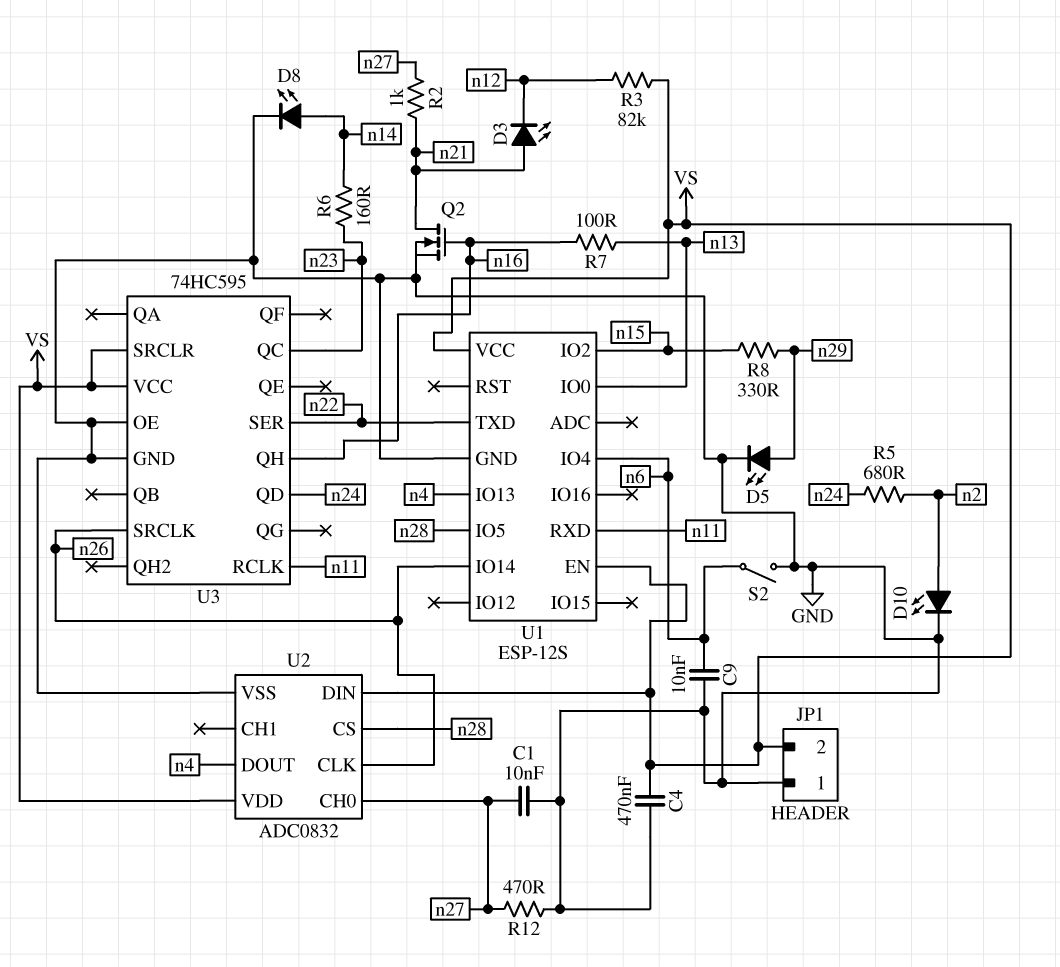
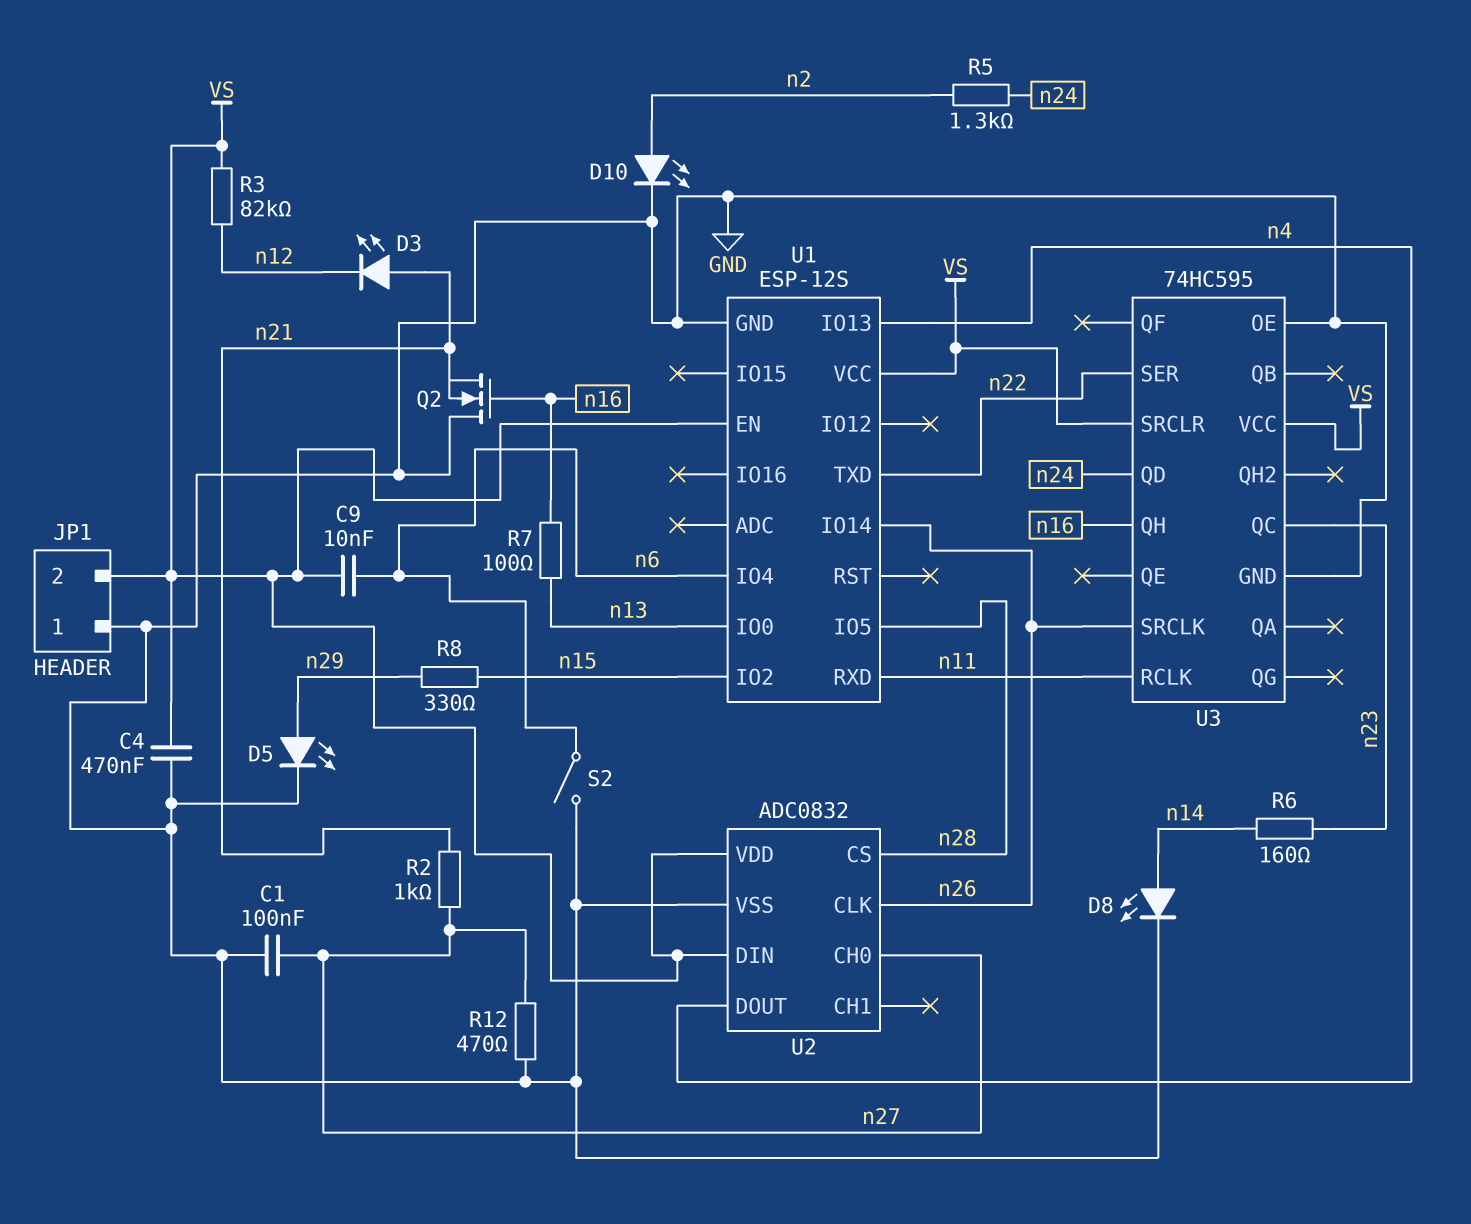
C1: 10nF (GND, n27) -> 100nF (GND, n27)
C9: 10nF (GND, n6) -> 10nF (VS, n6)
Q2: NMOS (G n16, D n21, S GND) -> NMOS (G n16, D GND, S n21)
R5: 680 (n2, n24) -> 1.3k (n2, n24)

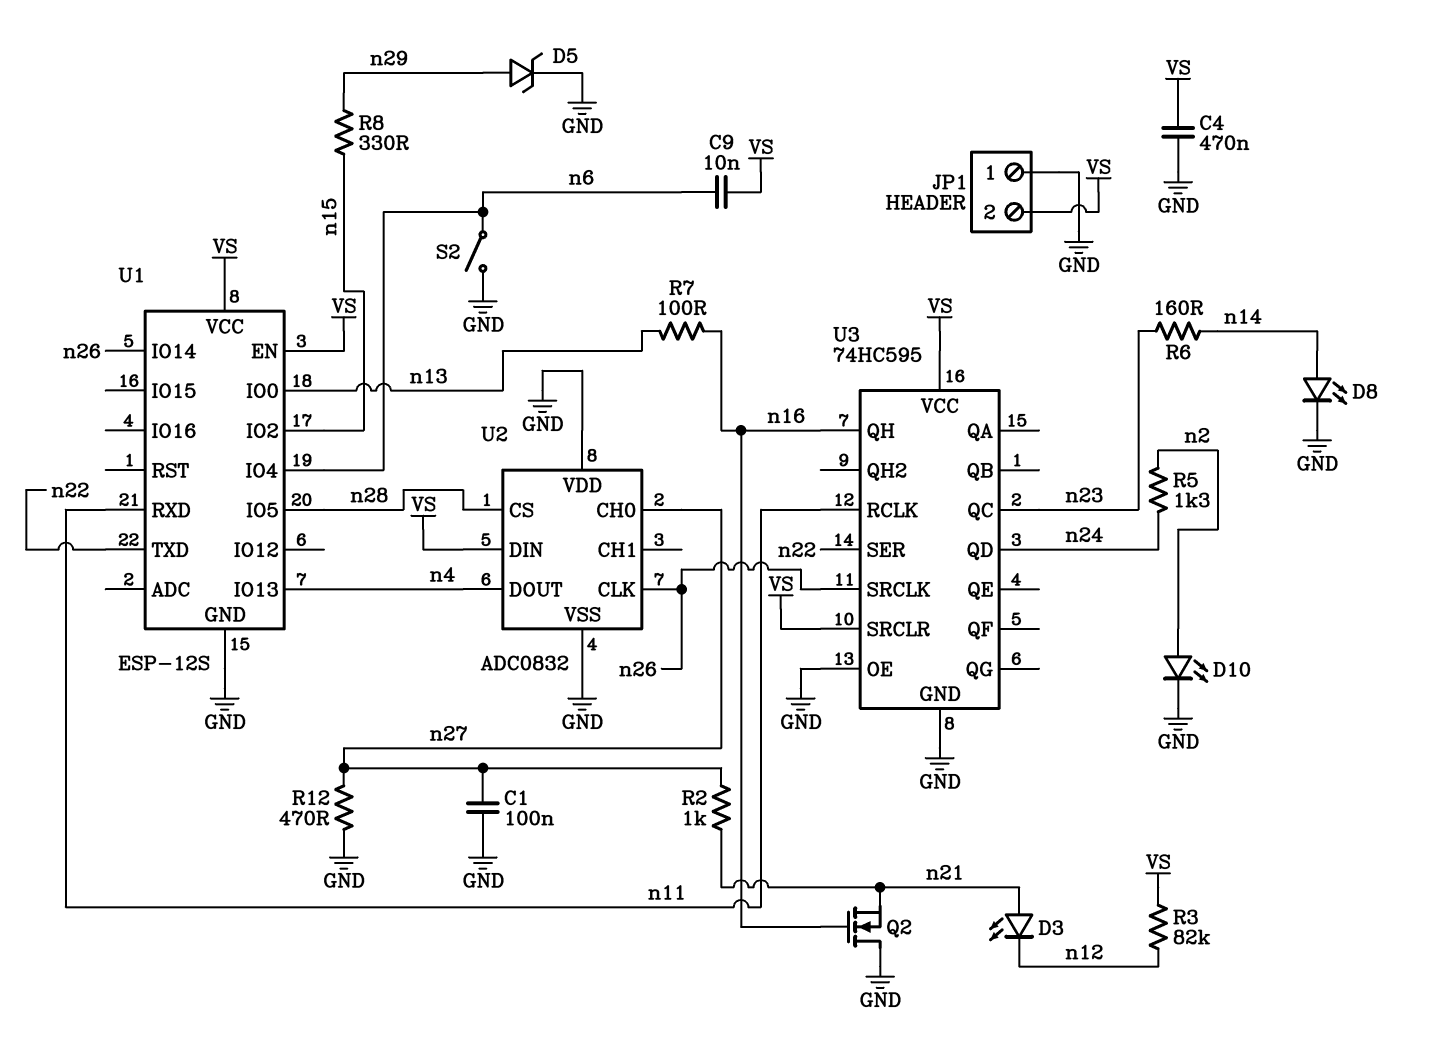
D5: LED (A n29, K GND) -> zener (A n29, K GND)
U2 pin VDD: VS -> GND

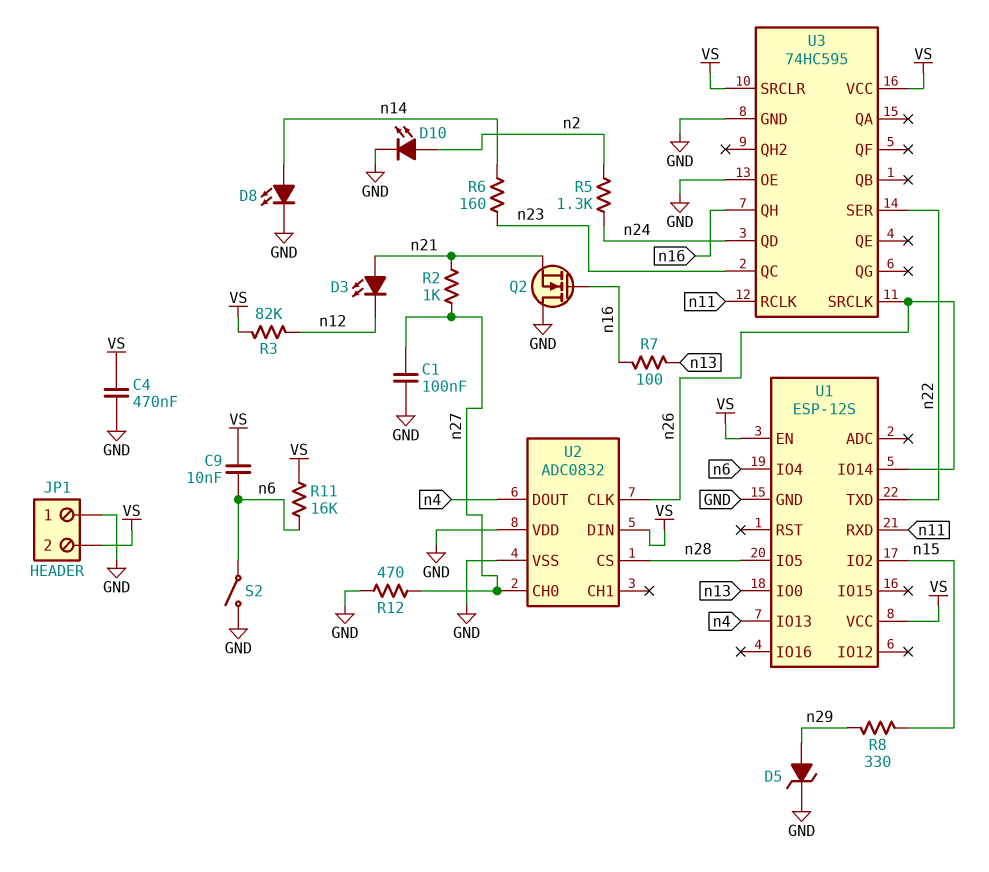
R11: none -> 16k (VS, n6)

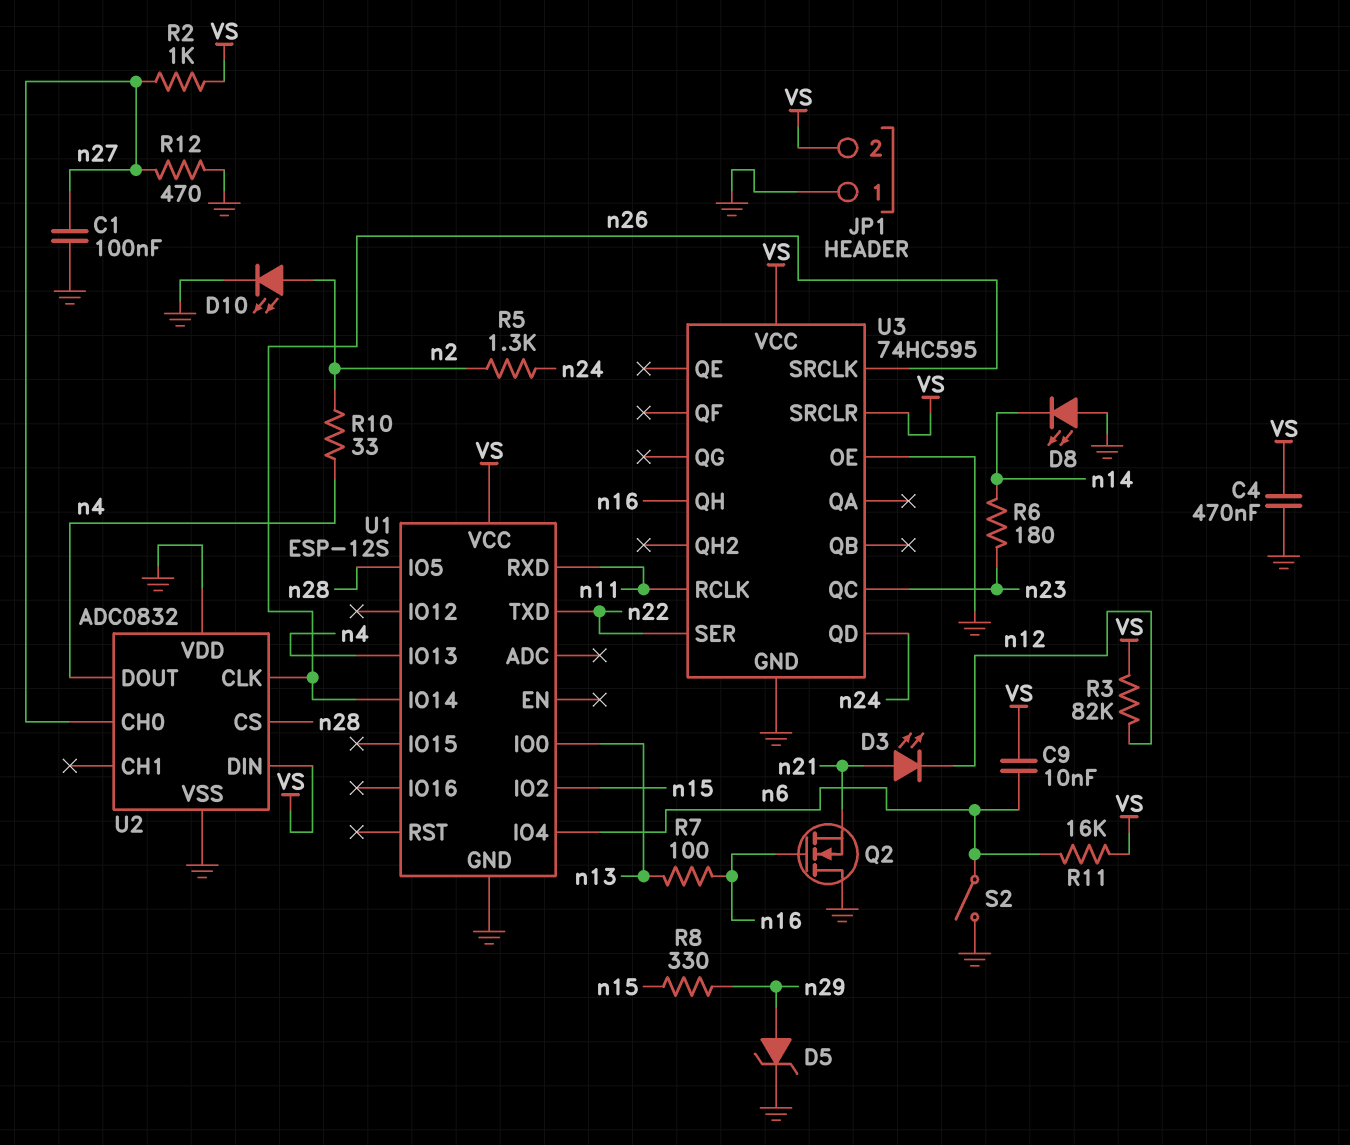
D8: LED (A n14, K GND) -> LED (A GND, K n14)
R2: 1k (n21, n27) -> 1k (VS, n27)
R6: 160 (n14, n23) -> 180 (n14, n23)
R10: none -> 33 (n2, n4)
U1 pin EN: VS -> none

